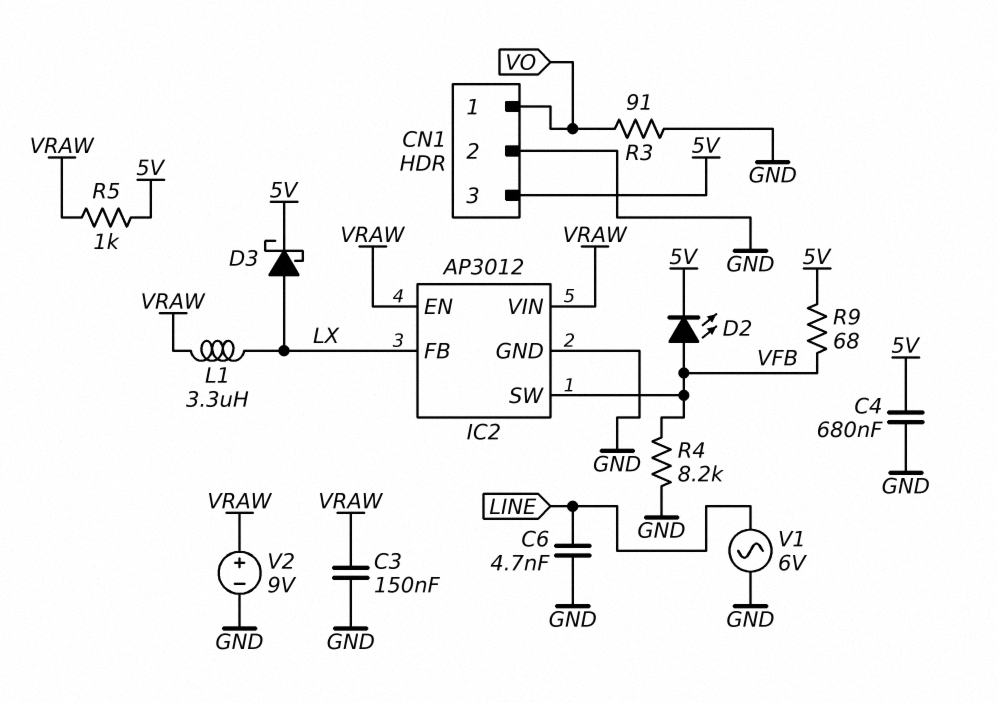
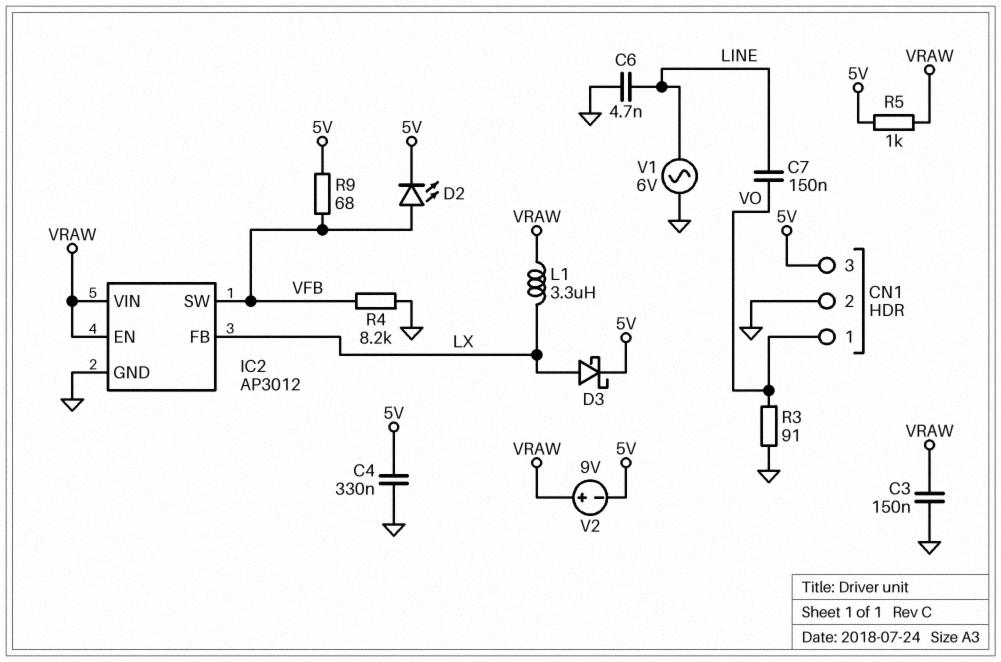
C4: 680nF (5V, GND) -> 330nF (5V, GND)
C7: none -> 150nF (LINE, VO)
V2: 9V (plus VRAW, minus GND) -> 9V (plus VRAW, minus 5V)

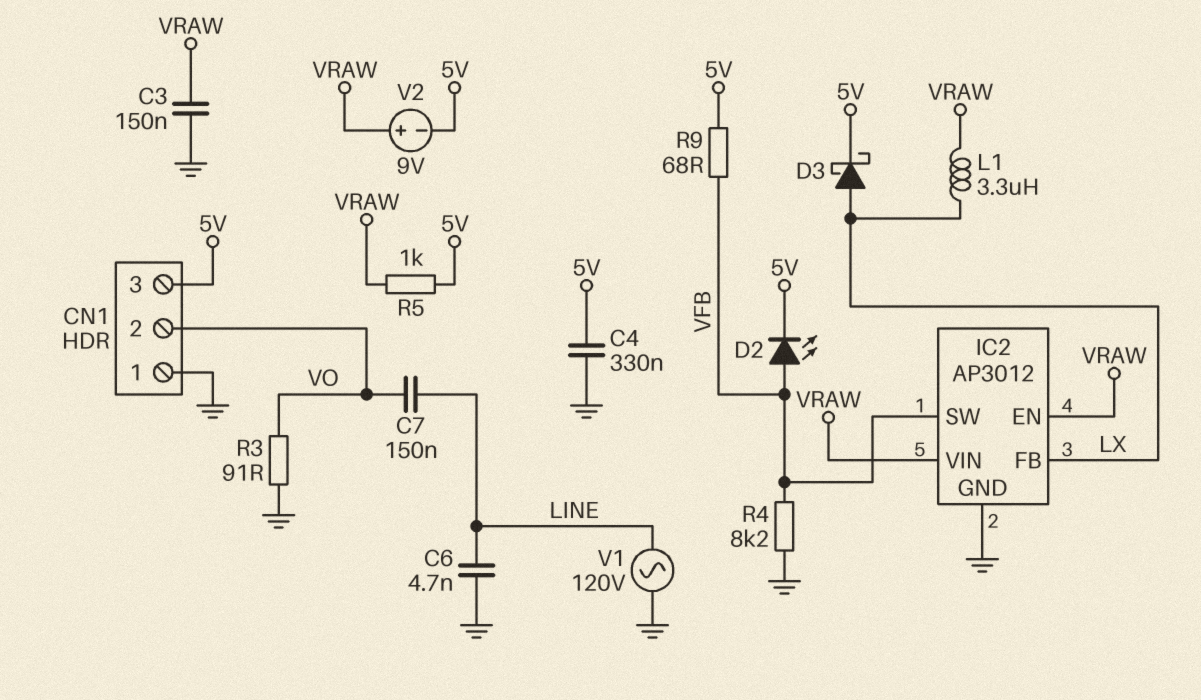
CN1 pin 1: VO -> GND
CN1 pin 2: GND -> VO
V1: AC 6V (GND, LINE) -> AC 120V (GND, LINE)

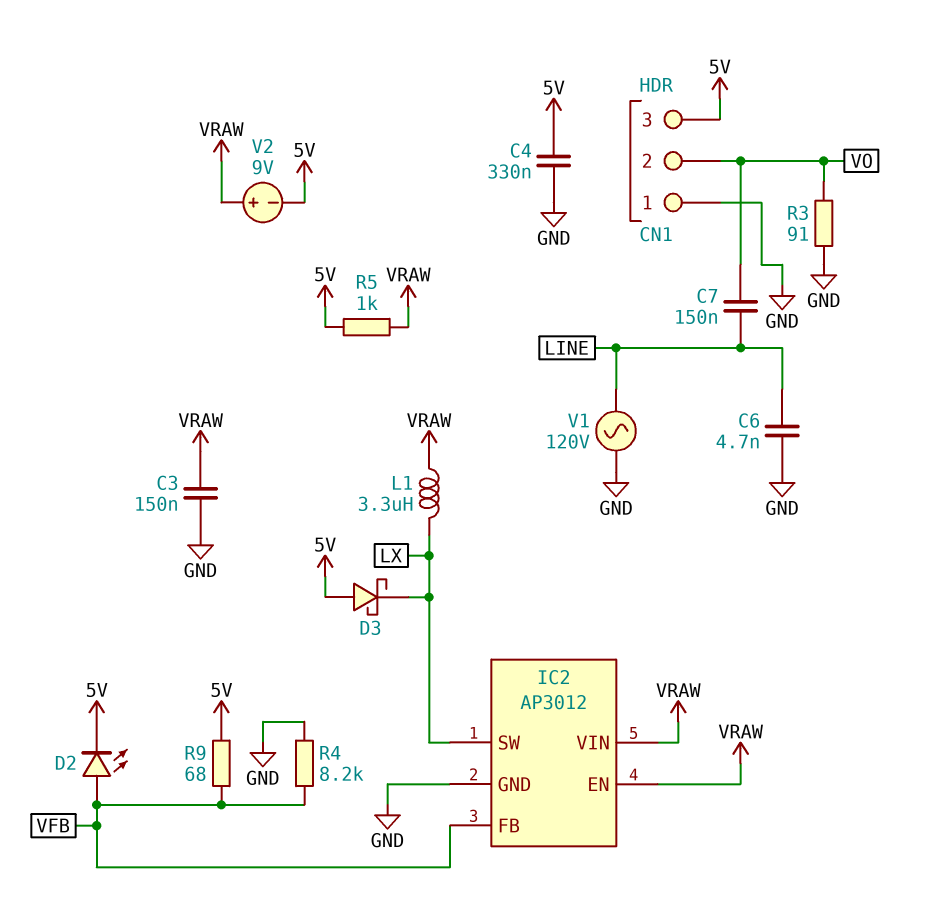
D3: schottky (A LX, K 5V) -> schottky (A 5V, K LX)
IC2 pin FB: LX -> VFB
IC2 pin SW: VFB -> LX

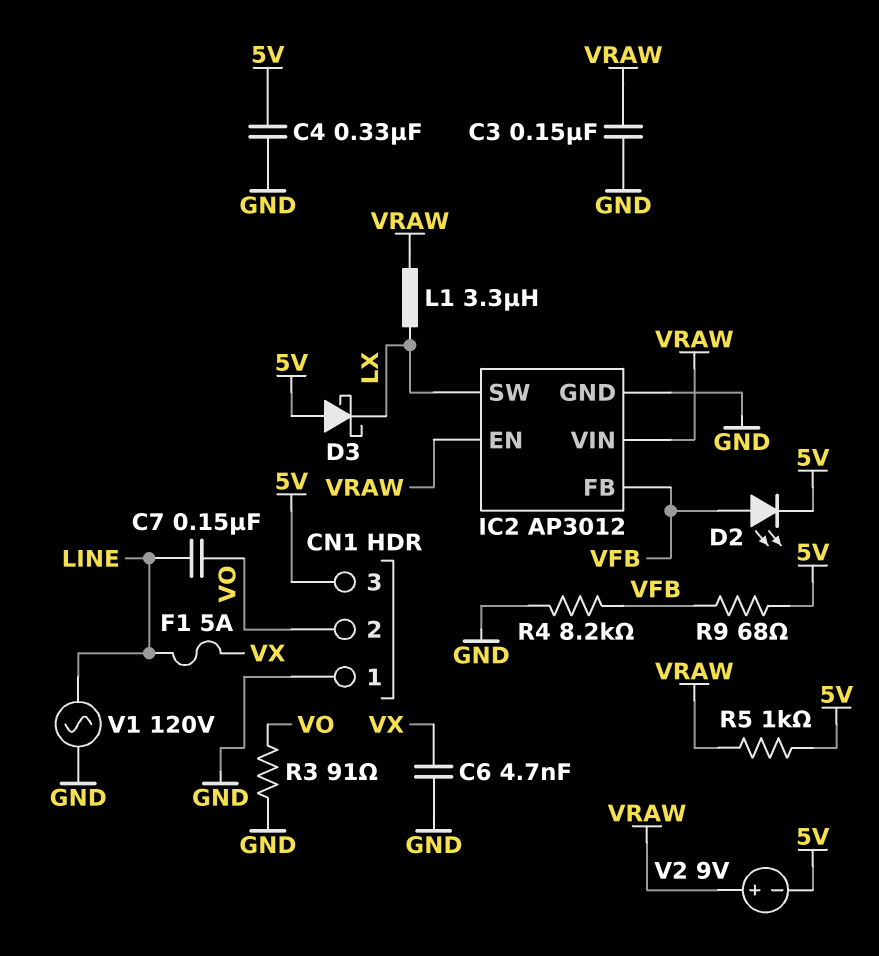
C6: 4.7nF (GND, LINE) -> 4.7nF (GND, VX)
F1: none -> 5A (LINE, VX)

